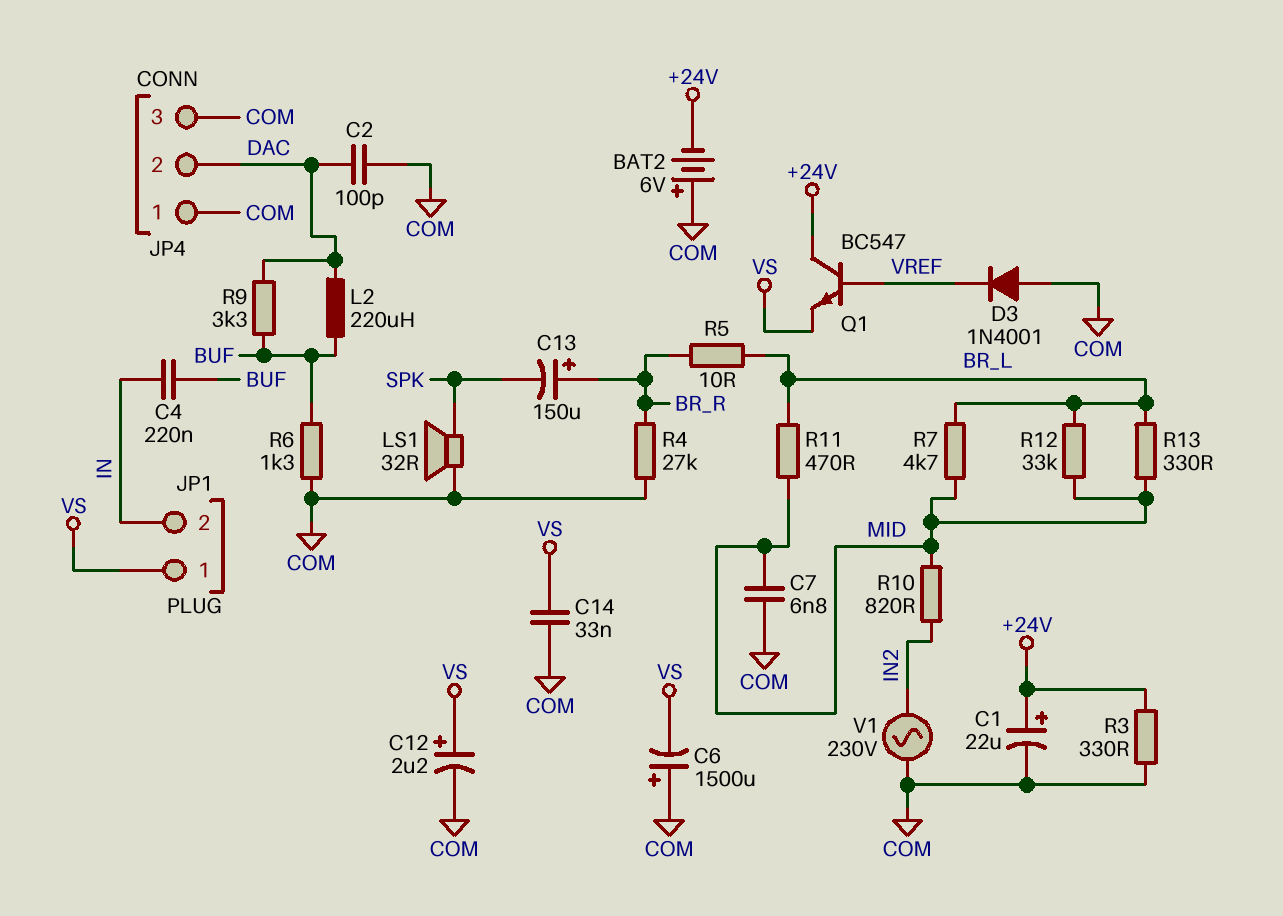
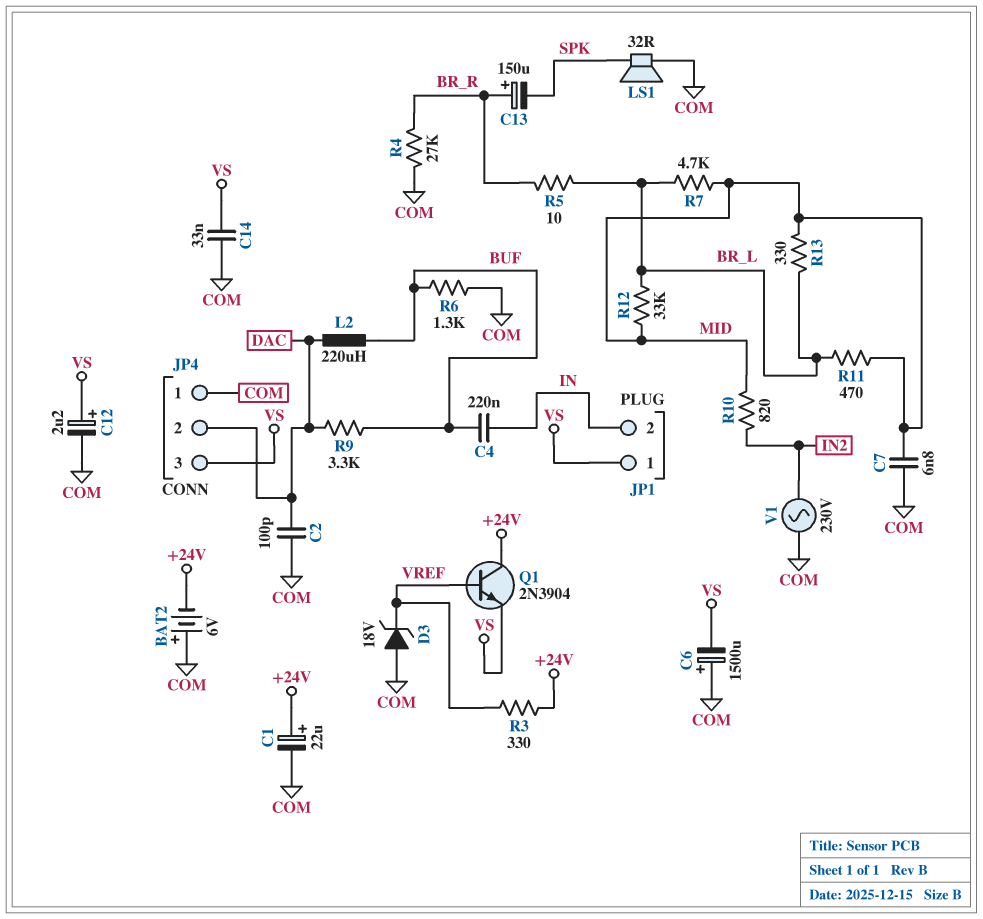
D3: diode 1N4001 (A COM, K VREF) -> zener 18V (A COM, K VREF)
JP4 pin 3: COM -> VS
Q1: NPN BC547 (B VREF, C +24V, E VS) -> NPN 2N3904 (B VREF, C +24V, E VS)
R3: 330 (+24V, COM) -> 330 (+24V, VREF)

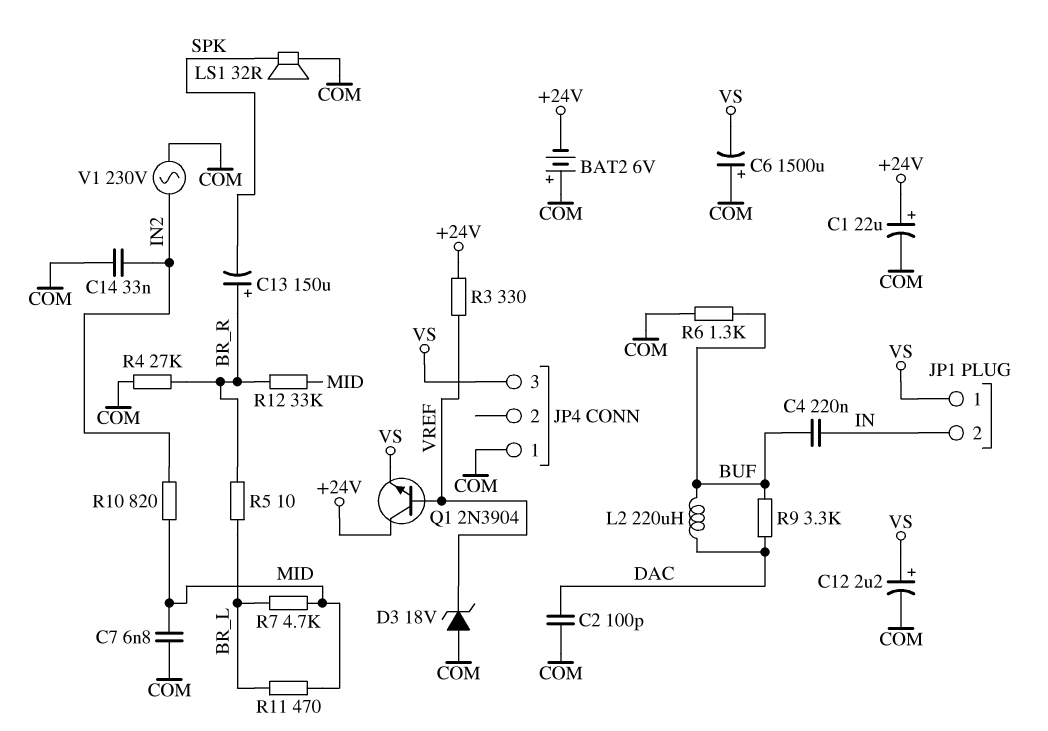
C14: 33nF (COM, VS) -> 33nF (COM, IN2)
JP4 pin 2: DAC -> none
R12: 33k (BR_L, MID) -> 33k (BR_R, MID)
R13: 330 (BR_L, MID) -> none

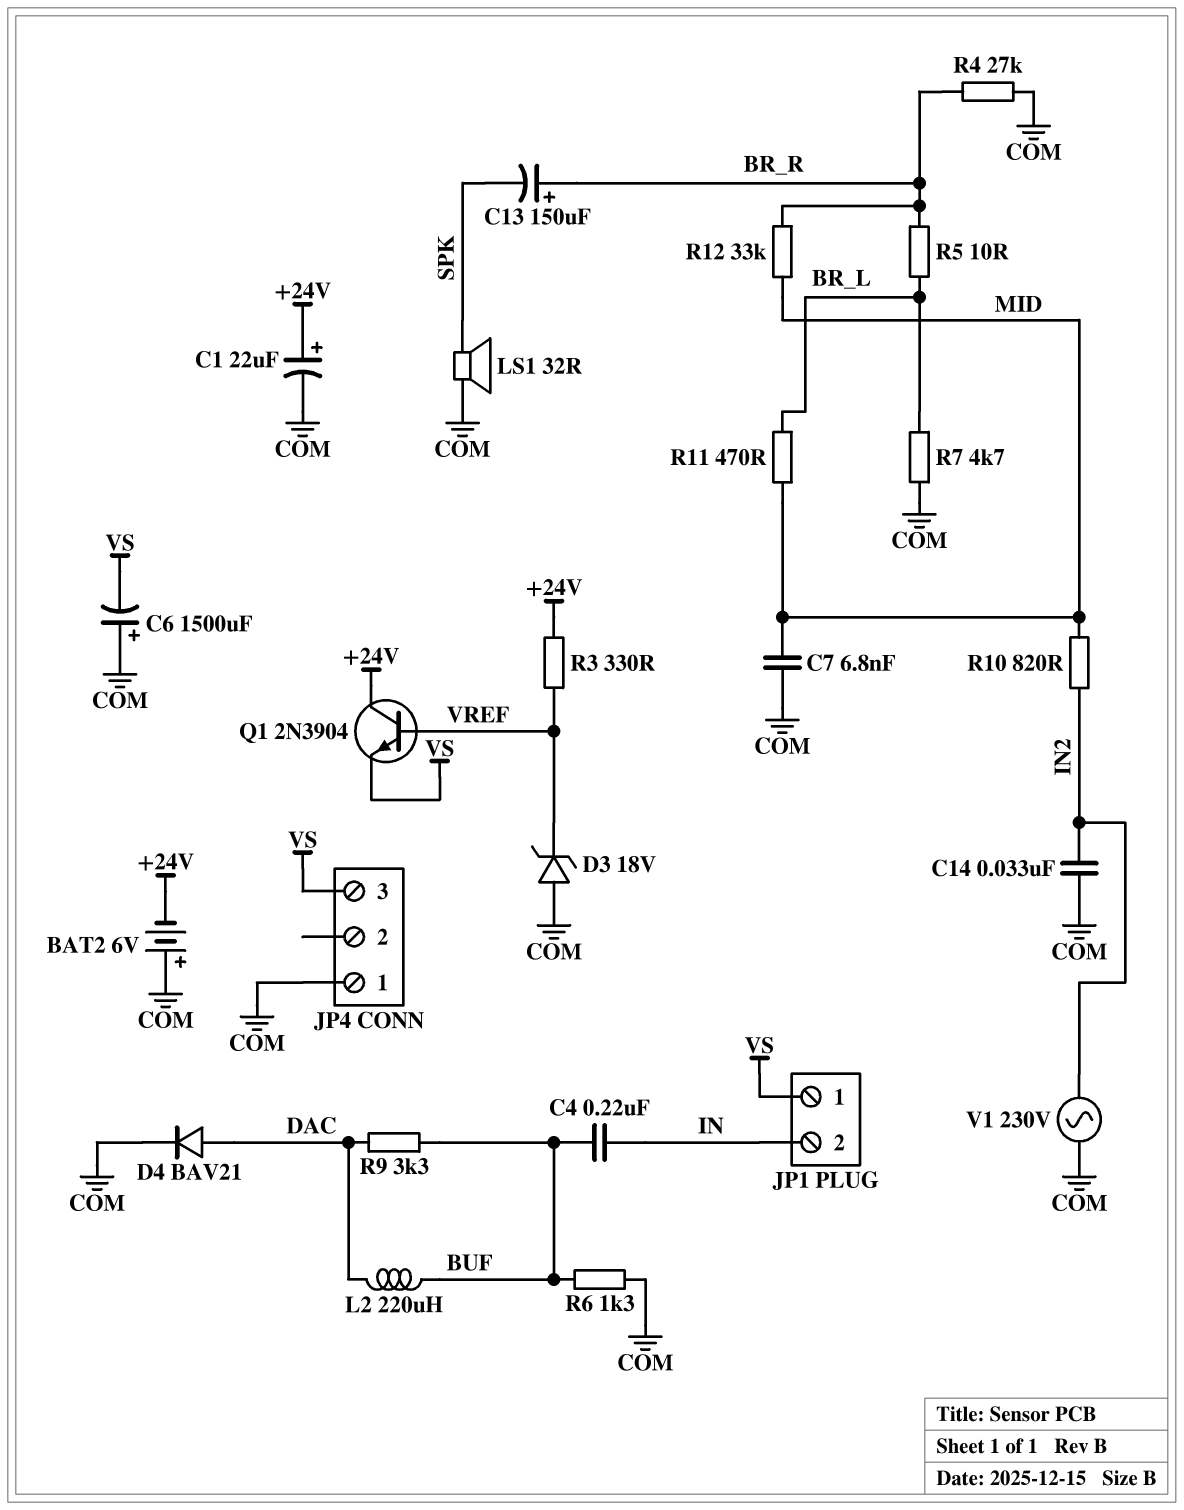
C2: 100pF (COM, DAC) -> none
C12: 2.2uF (plus VS, minus COM) -> none
D4: none -> diode BAV21 (A DAC, K COM)
R7: 4.7k (BR_L, MID) -> 4.7k (BR_L, COM)

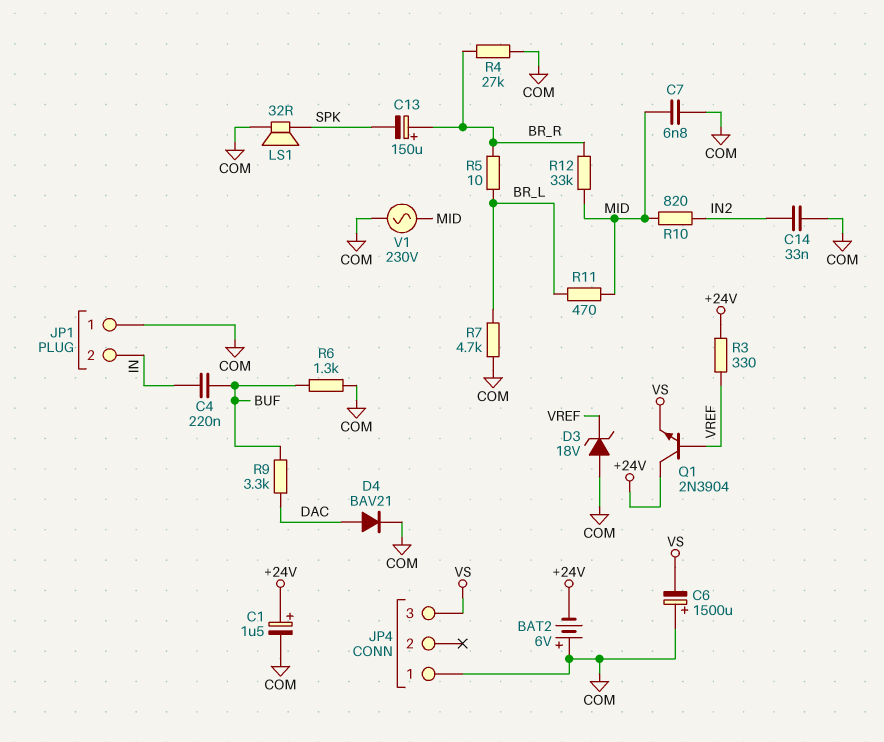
C1: 22uF (plus +24V, minus COM) -> 1.5uF (plus +24V, minus COM)
JP1 pin 1: VS -> COM
L2: 220uH (BUF, DAC) -> none
V1: AC 230V (COM, IN2) -> AC 230V (COM, MID)

